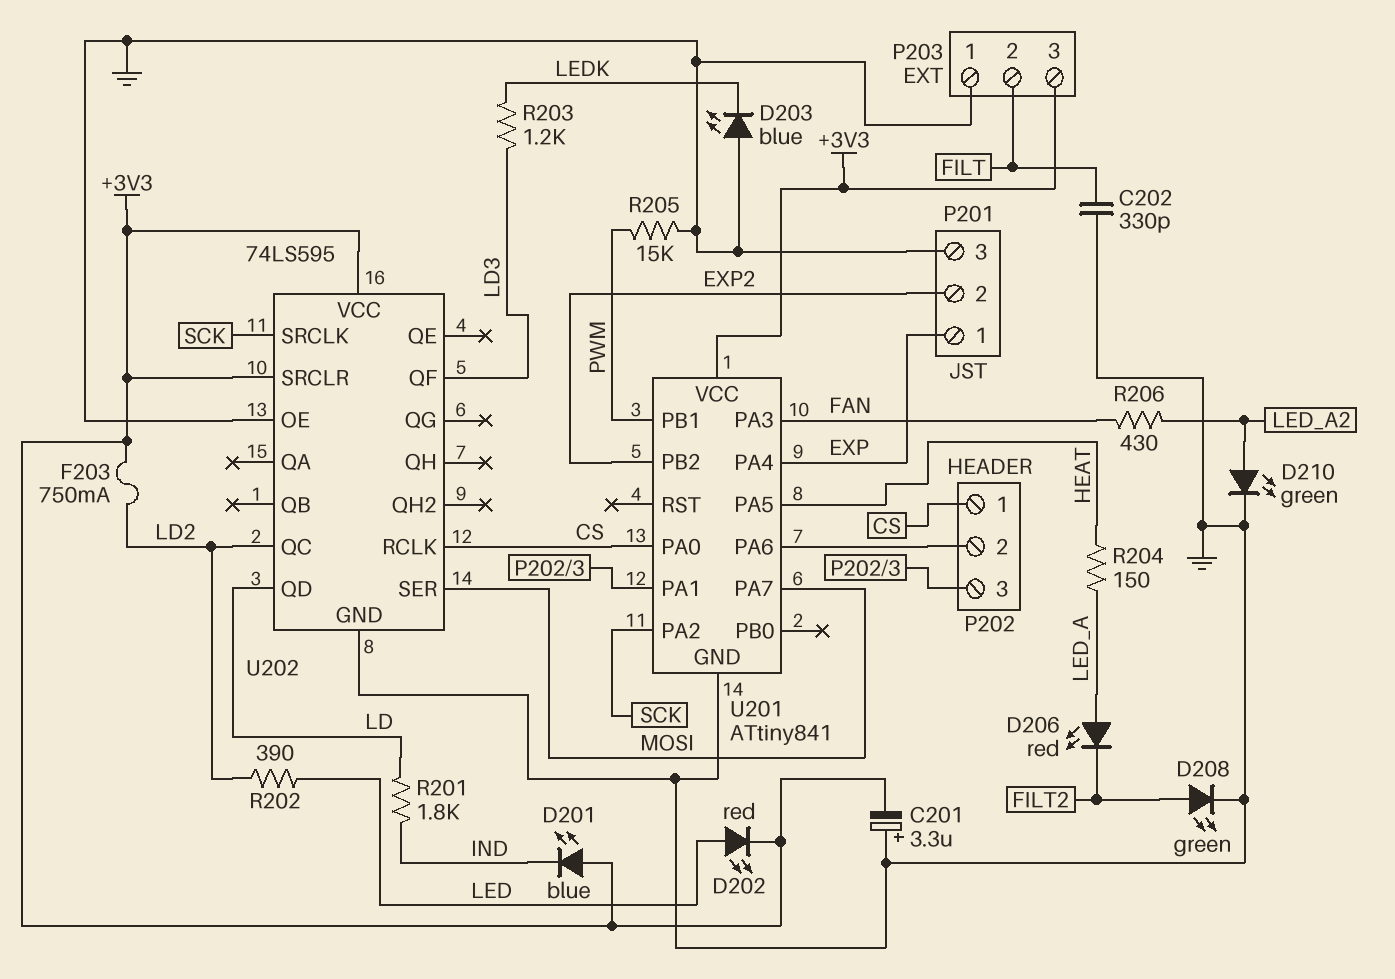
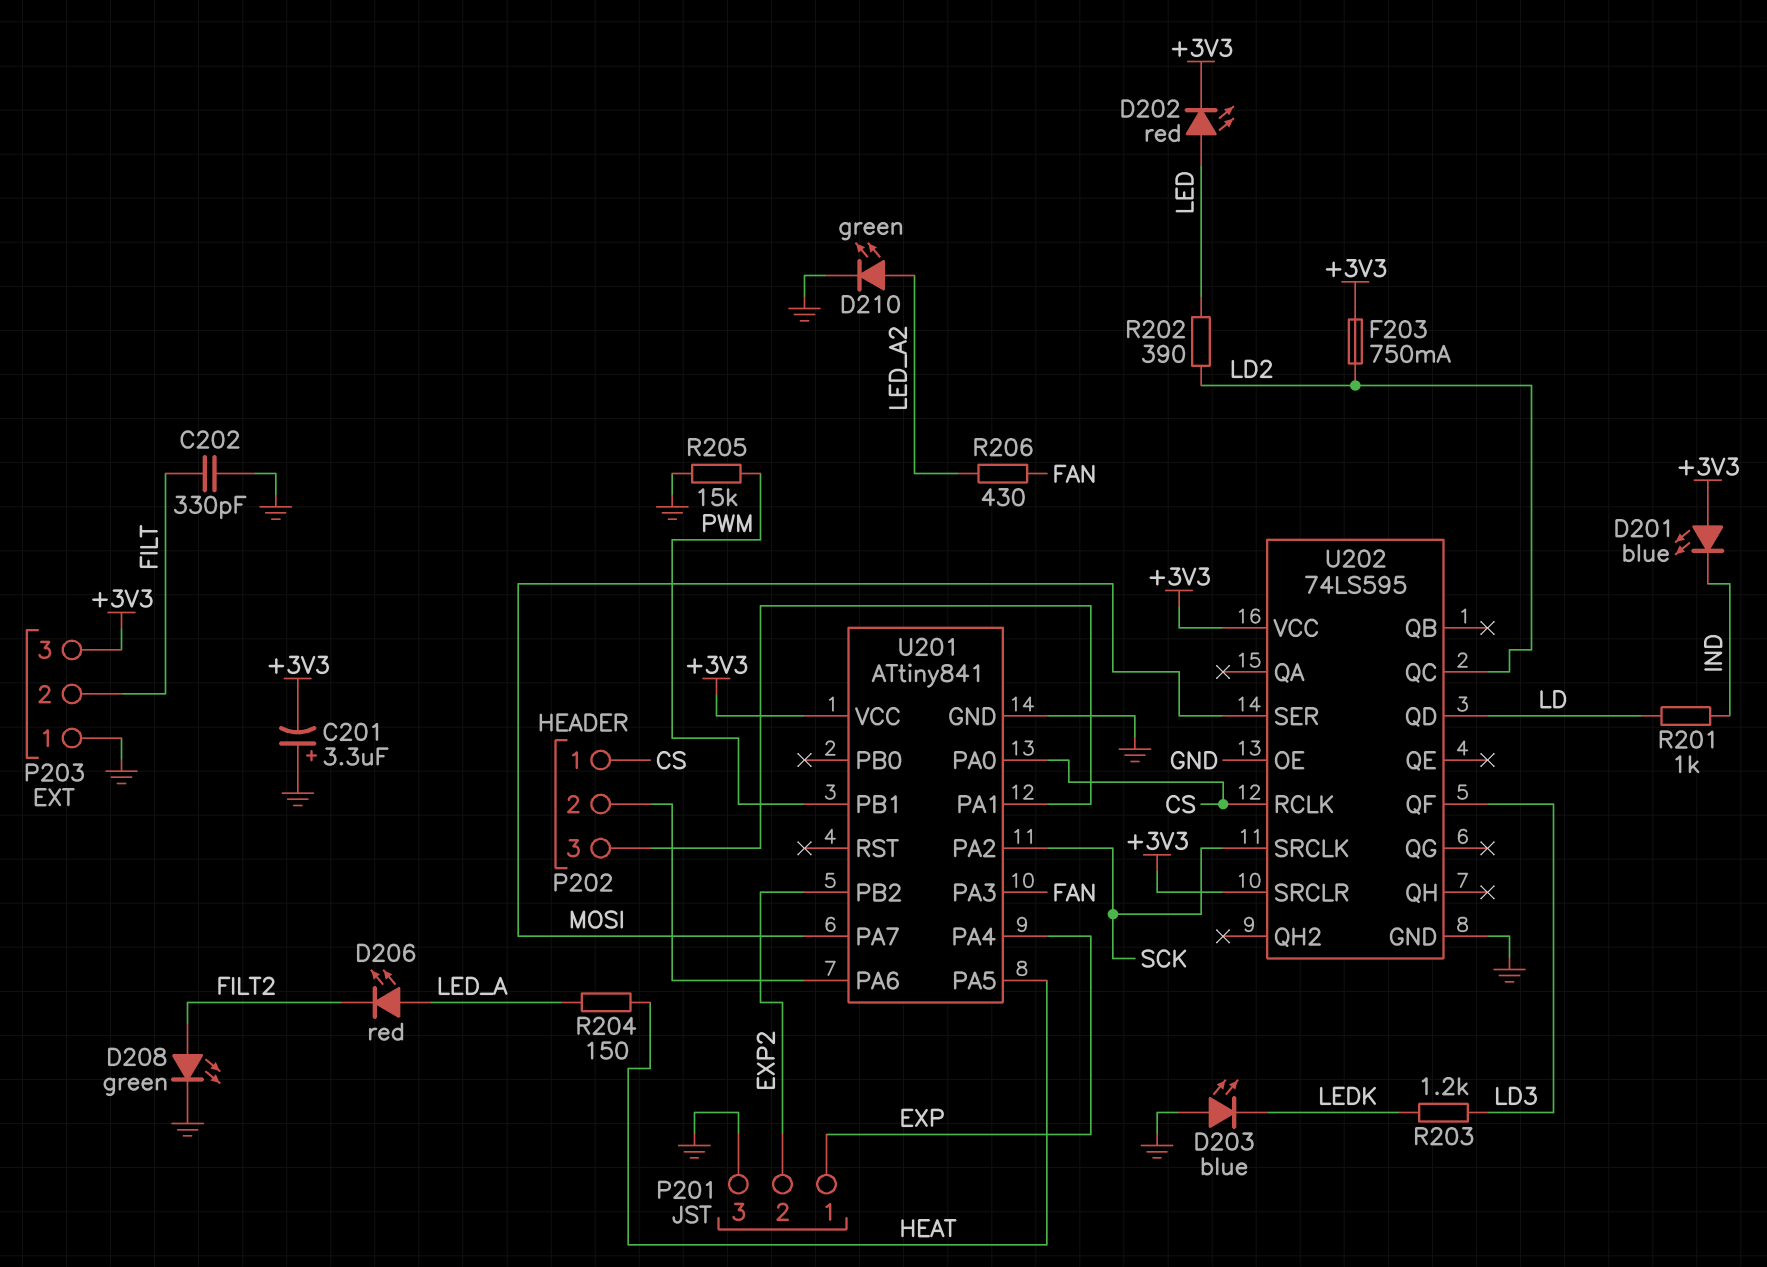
R201: 1.8k (IND, LD) -> 1k (IND, LD)

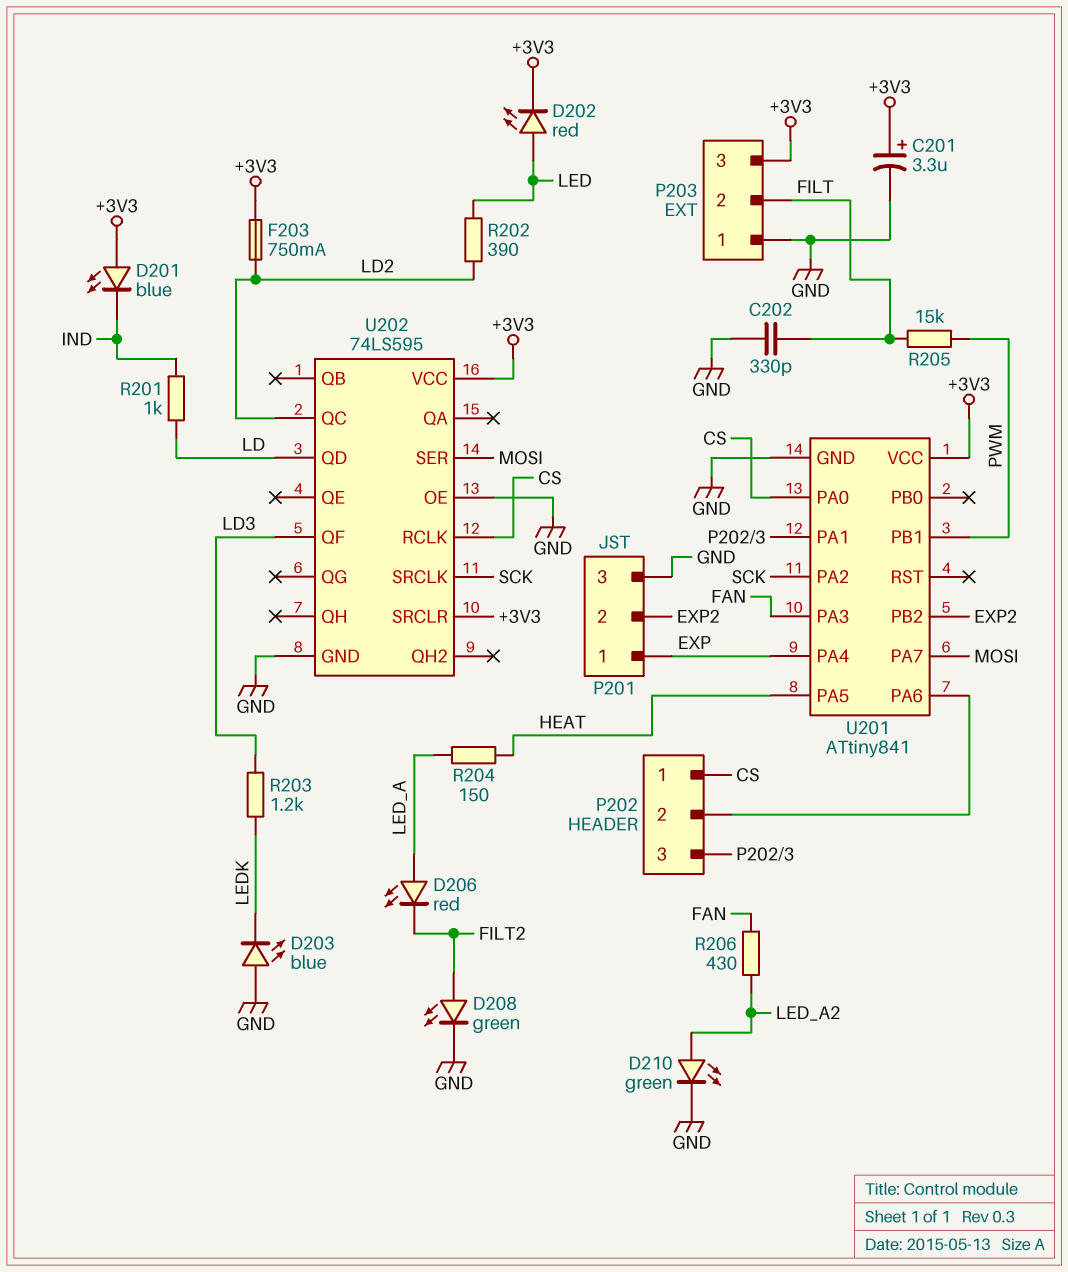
C201: 3.3uF (plus GND, minus +3V3) -> 3.3uF (plus +3V3, minus GND)
R205: 15k (GND, PWM) -> 15k (FILT, PWM)

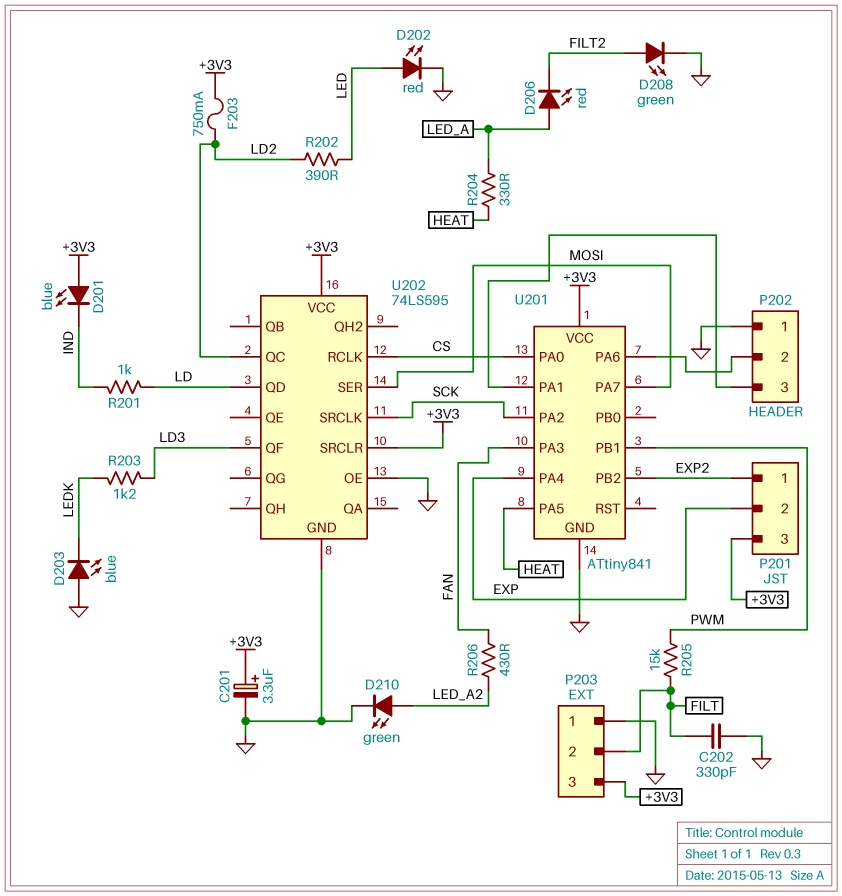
D202: LED red (A LED, K +3V3) -> LED red (A LED, K GND)
P201 pin 1: EXP -> EXP2
P201 pin 2: EXP2 -> EXP
P201 pin 3: GND -> +3V3
P202 pin 1: CS -> GND
R204: 150 (HEAT, LED_A) -> 330 (HEAT, LED_A)

